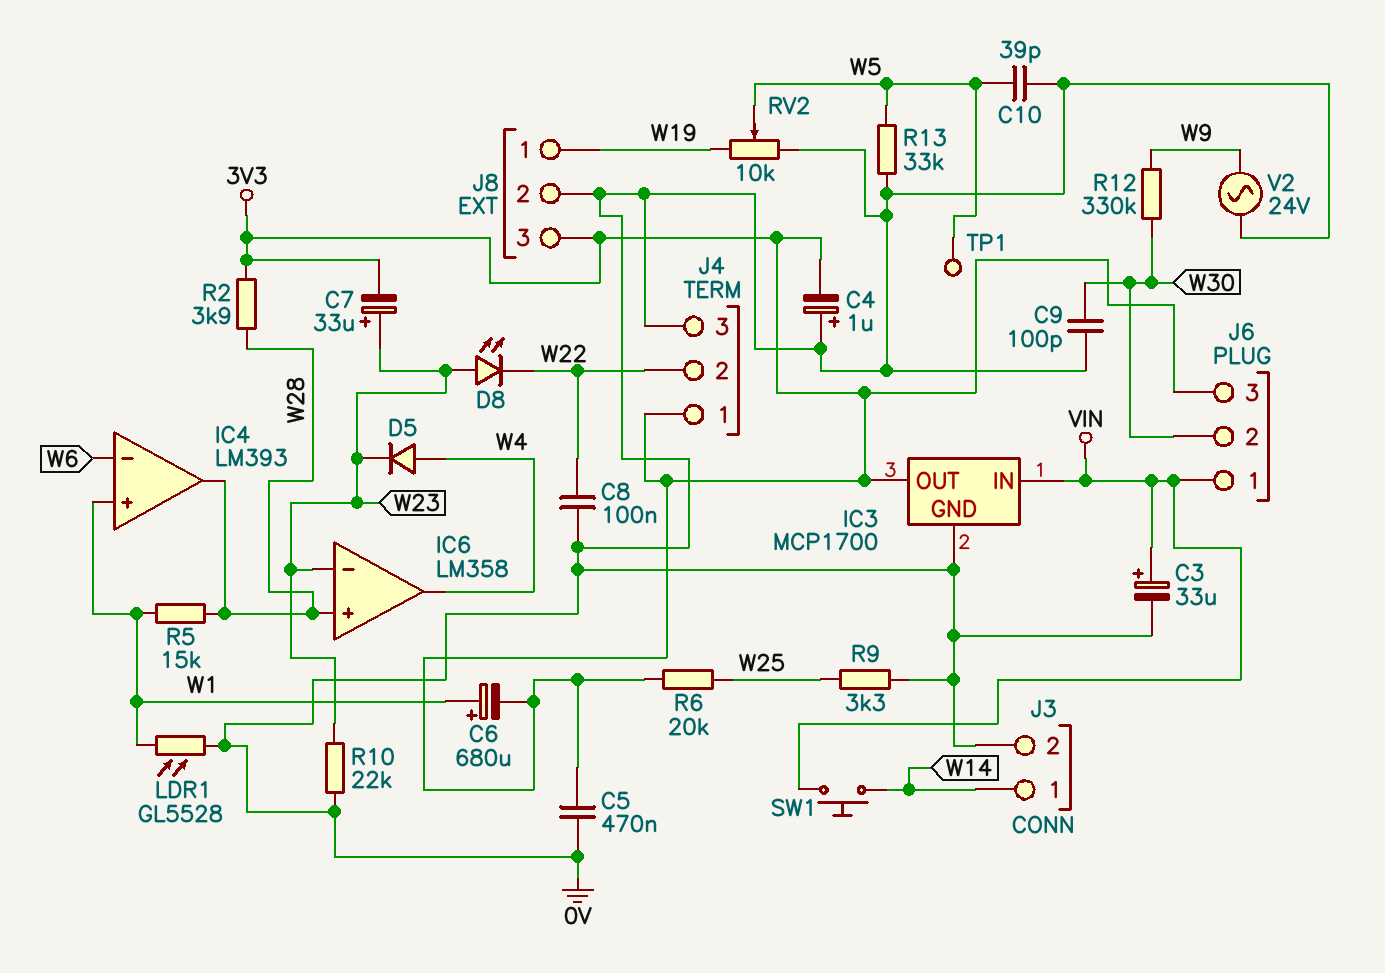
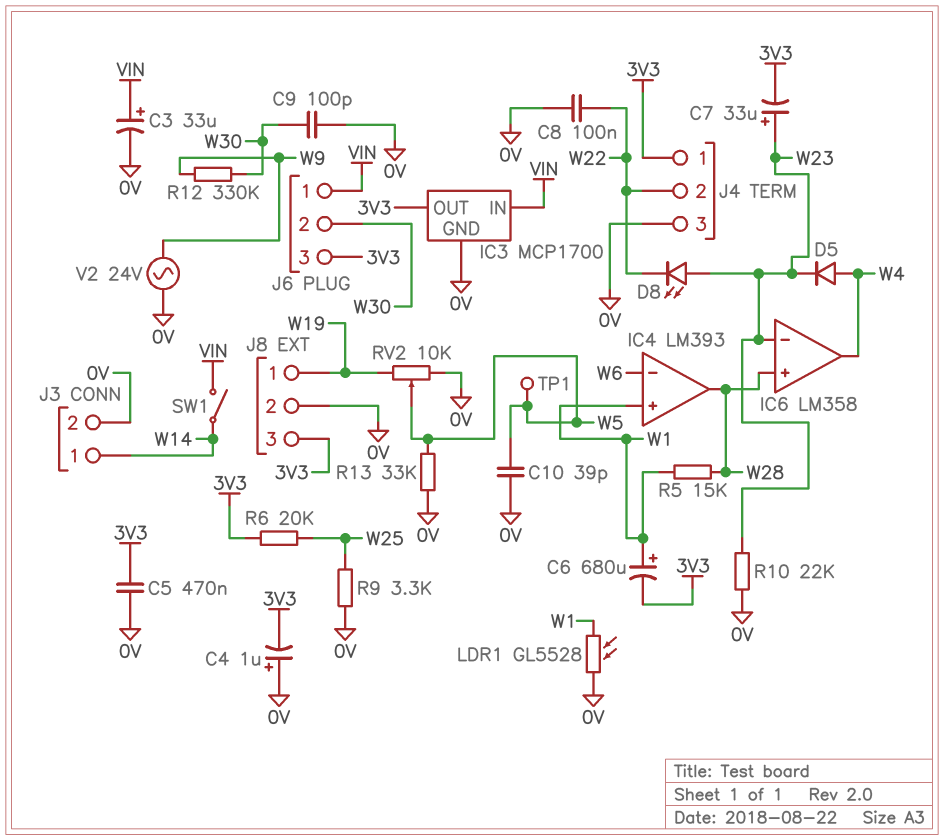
R2: 3.9k (3V3, W28) -> none
SW1: button (VIN, W14) -> switch (VIN, W14)

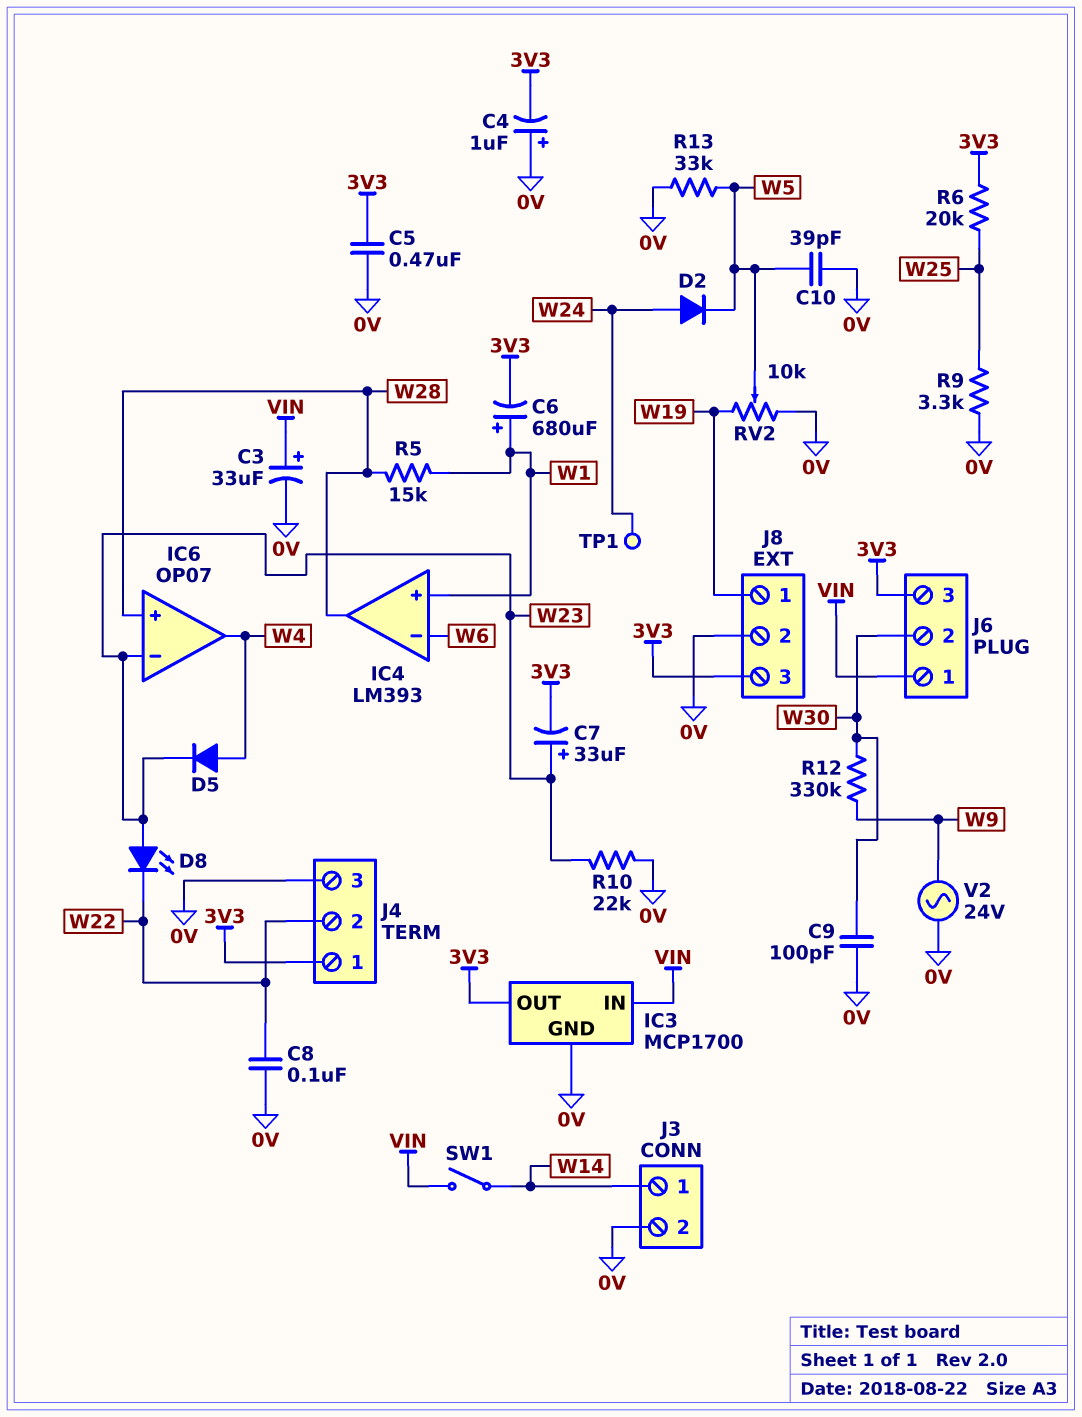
D2: none -> diode (A W24, K W5)
IC6: LM358 -> OP07
LDR1: GL5528 (0V, W1) -> none
TP1: test point (W5) -> test point (W24)

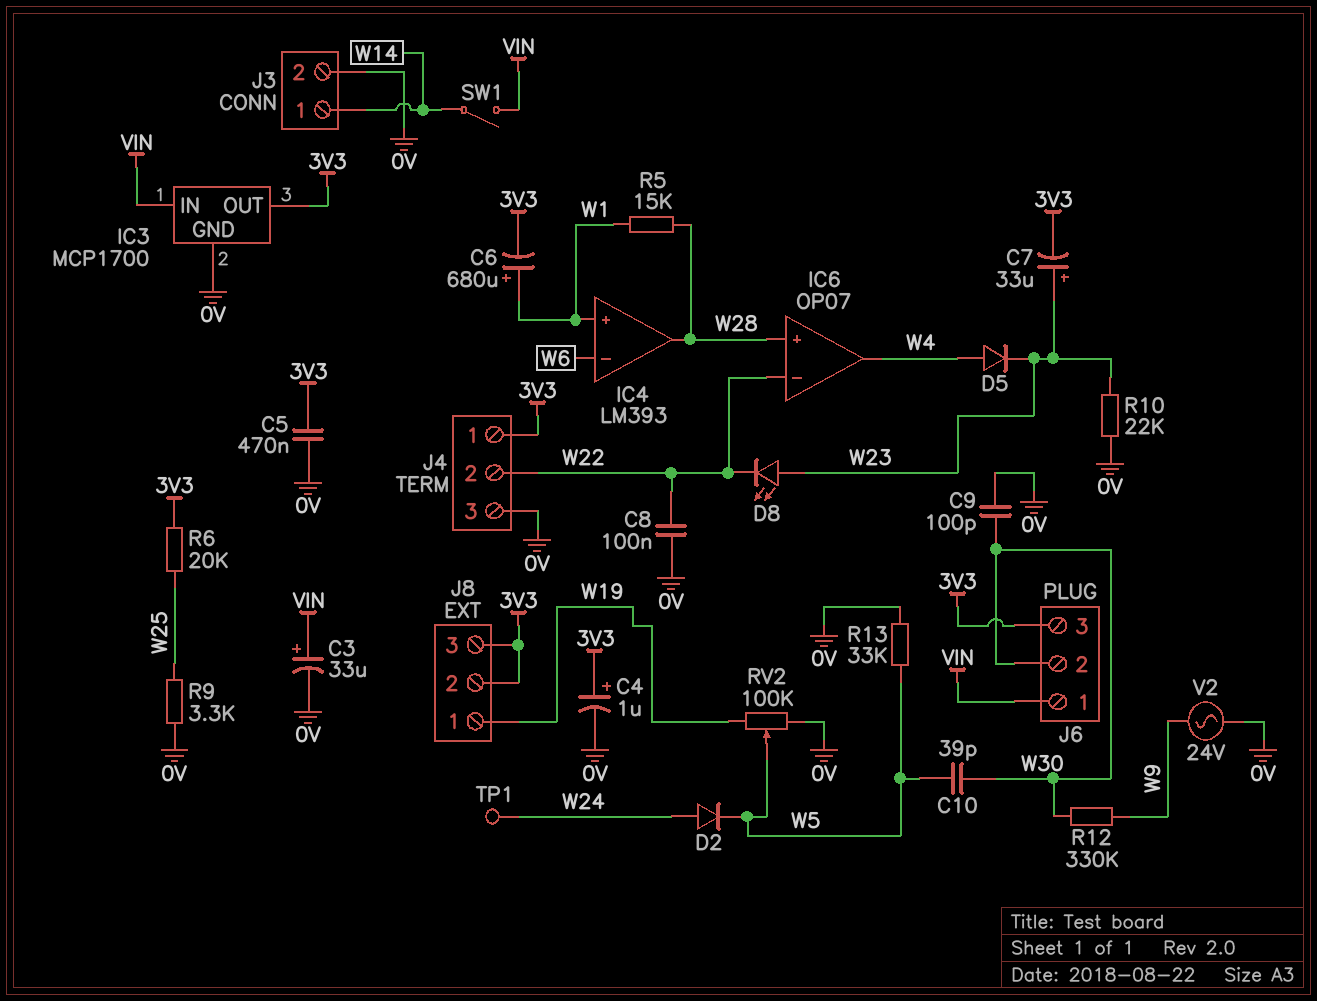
C4: 1uF (plus 0V, minus 3V3) -> 1uF (plus 3V3, minus 0V)
C10: 39pF (0V, W5) -> 39pF (W5, W30)
IC6 pin in-: W23 -> W22
J8 pin 2: 0V -> 3V3
RV2: 10k (0V, W19, wiper W5) -> 100k (0V, W19, wiper W5)

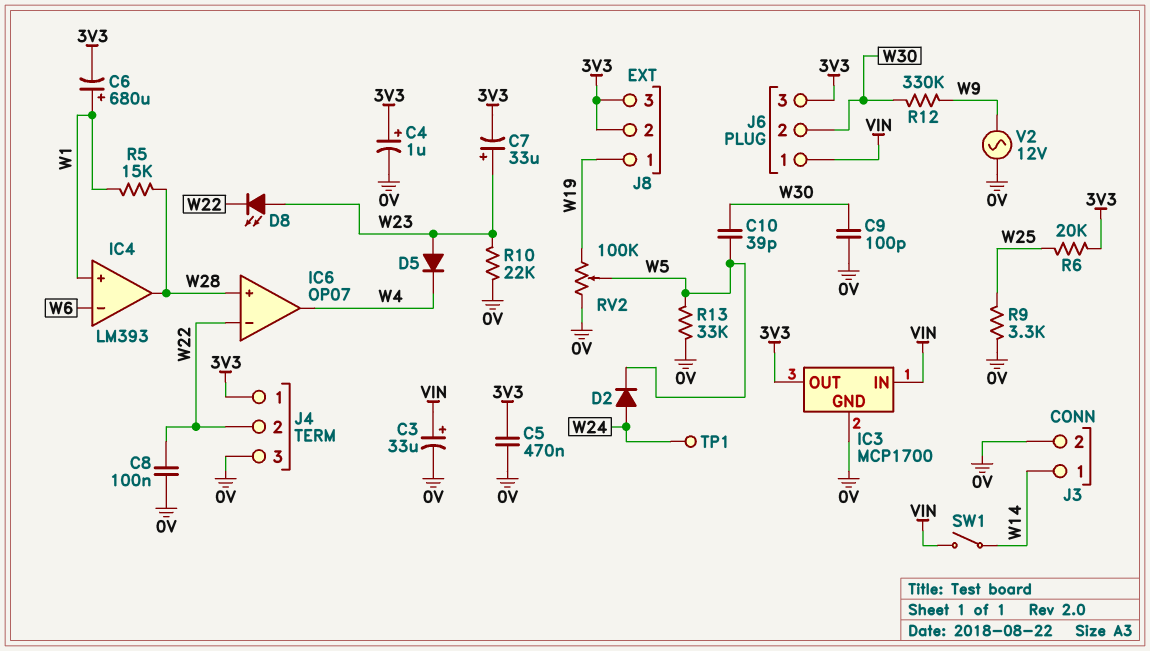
D5: diode (A W4, K W23) -> diode (A W23, K W4)
V2: AC 24V (0V, W9) -> AC 12V (0V, W9)

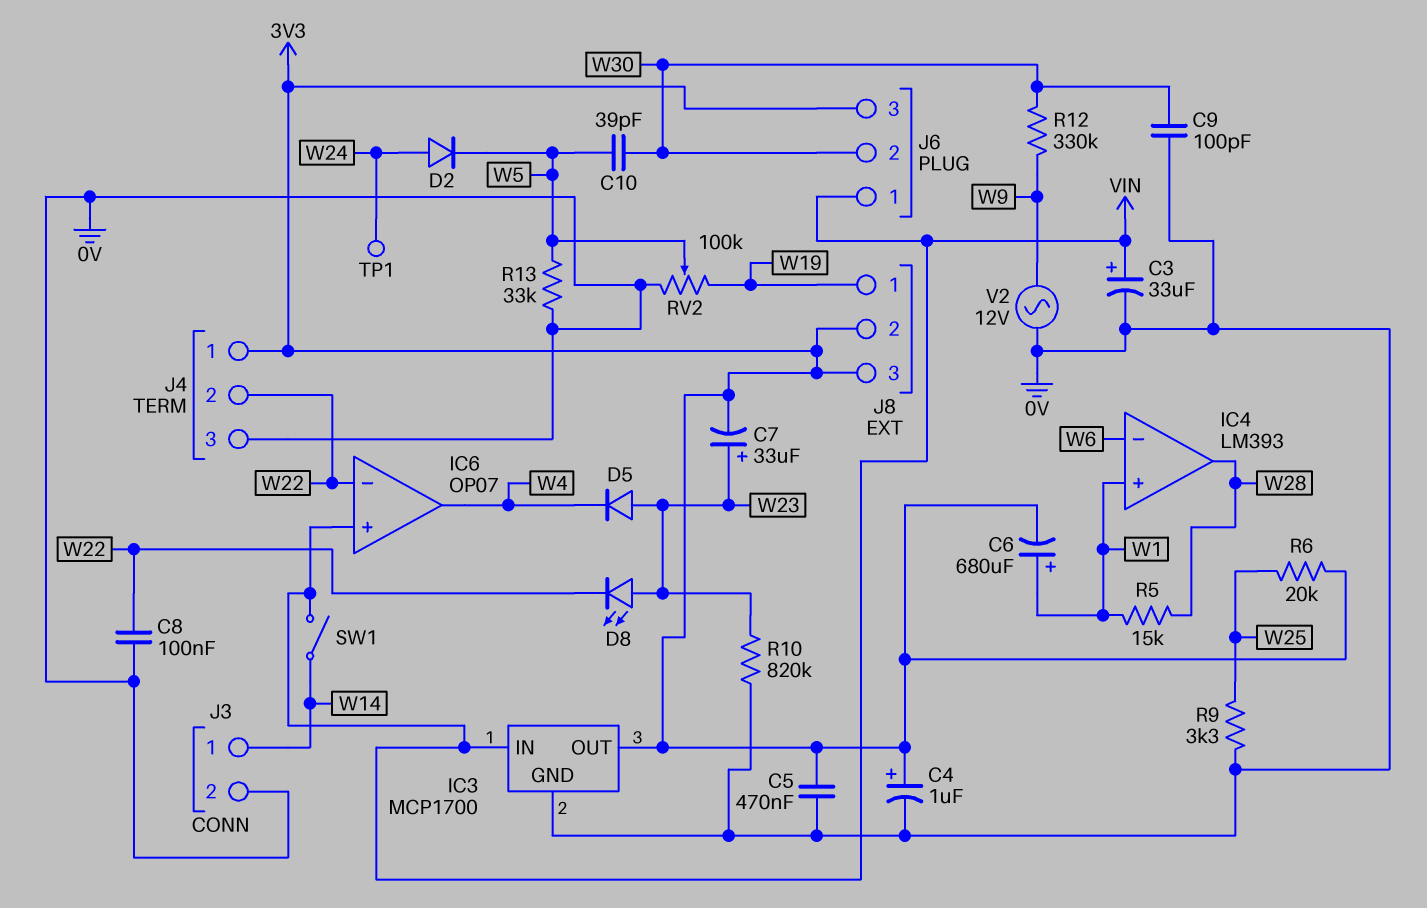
IC6 pin in+: W28 -> VIN
R10: 22k (0V, W23) -> 820k (0V, W23)

